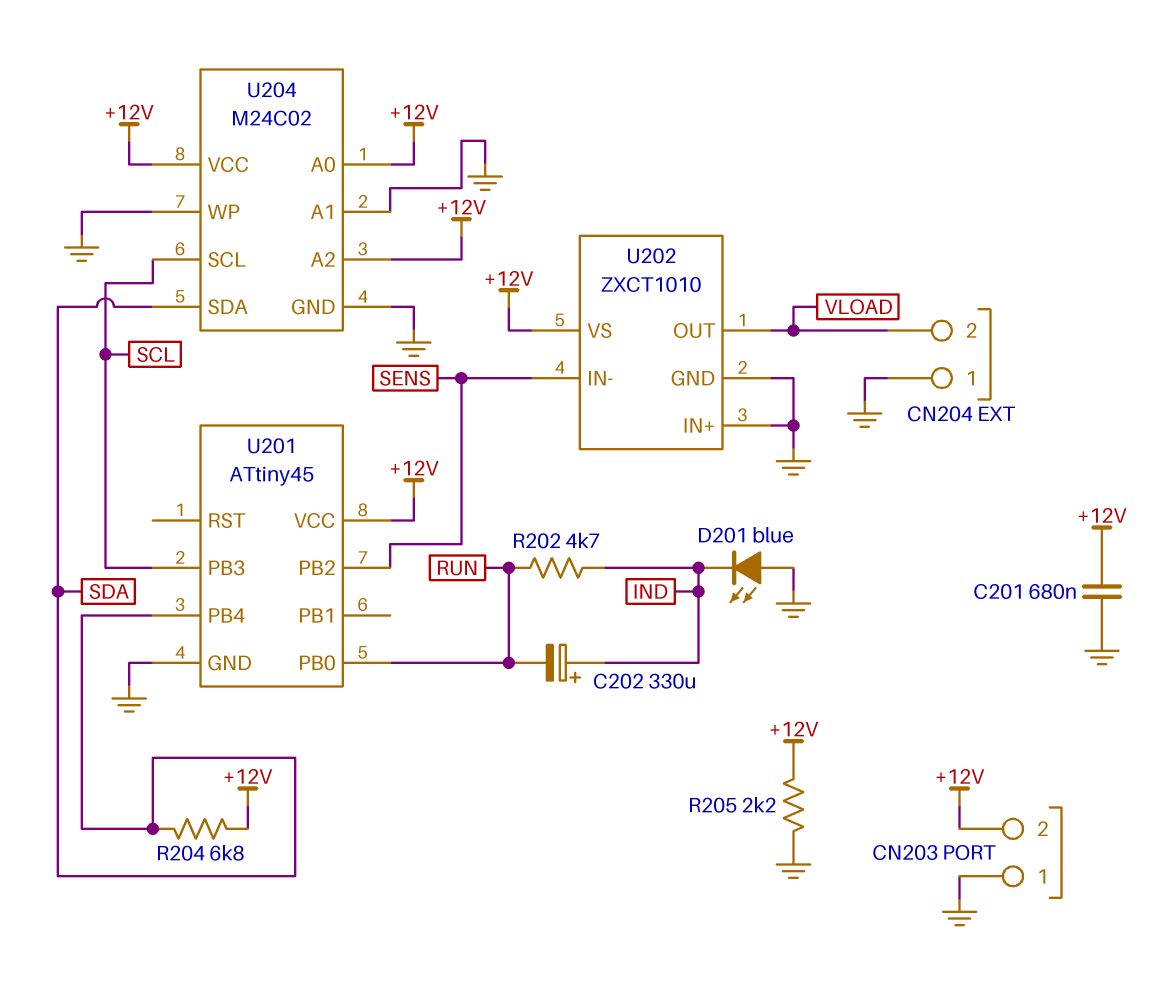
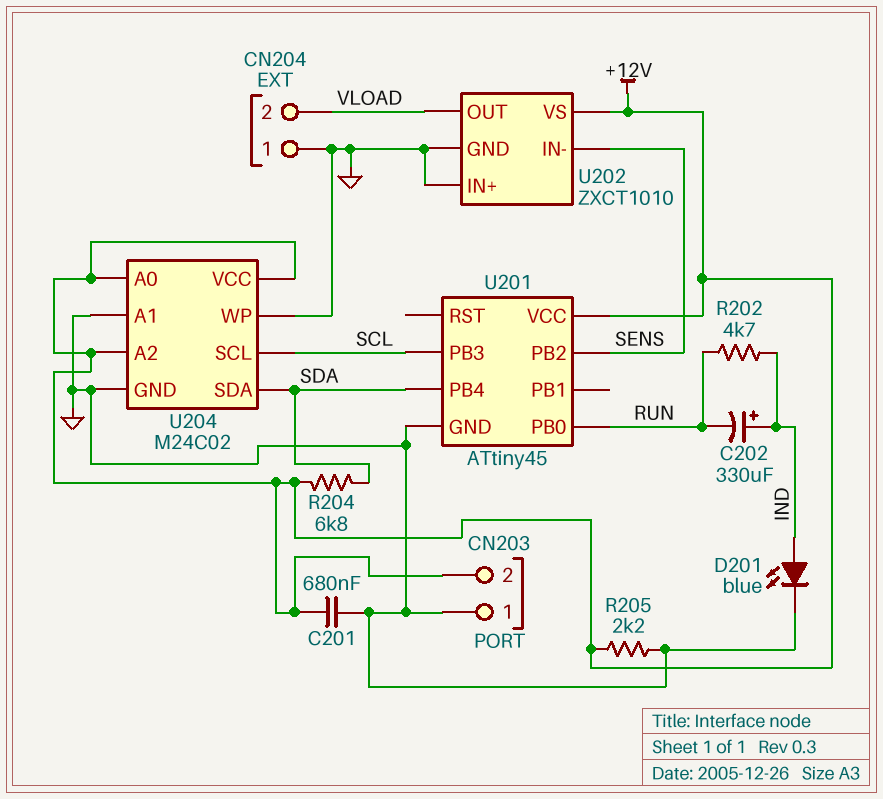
D201: LED blue (A GND, K IND) -> LED blue (A IND, K GND)

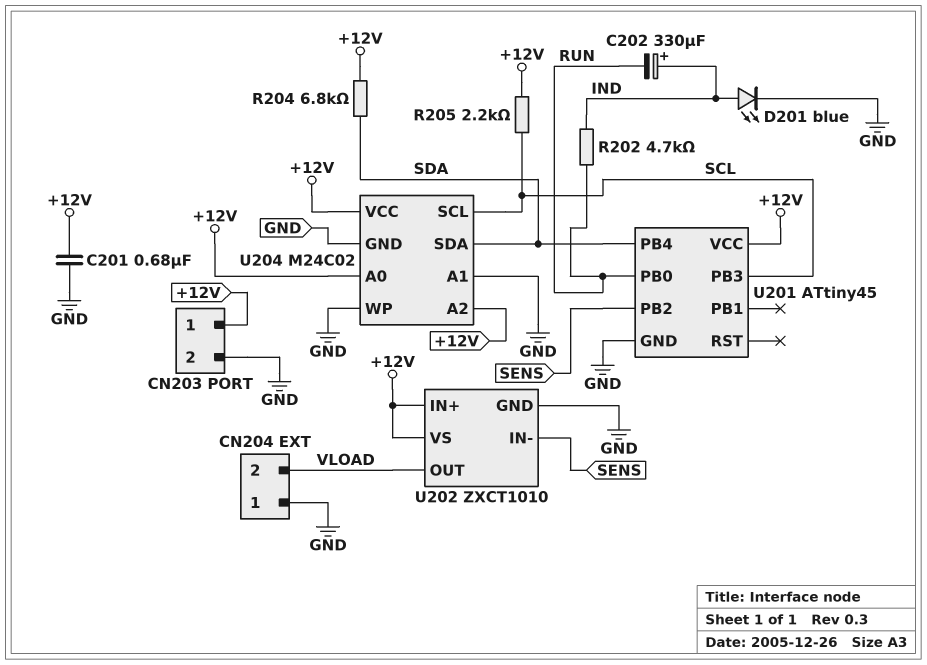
CN203 pin 1: GND -> +12V
CN203 pin 2: +12V -> GND
R205: 2.2k (+12V, GND) -> 2.2k (+12V, SCL)
U202 pin IN+: GND -> +12V

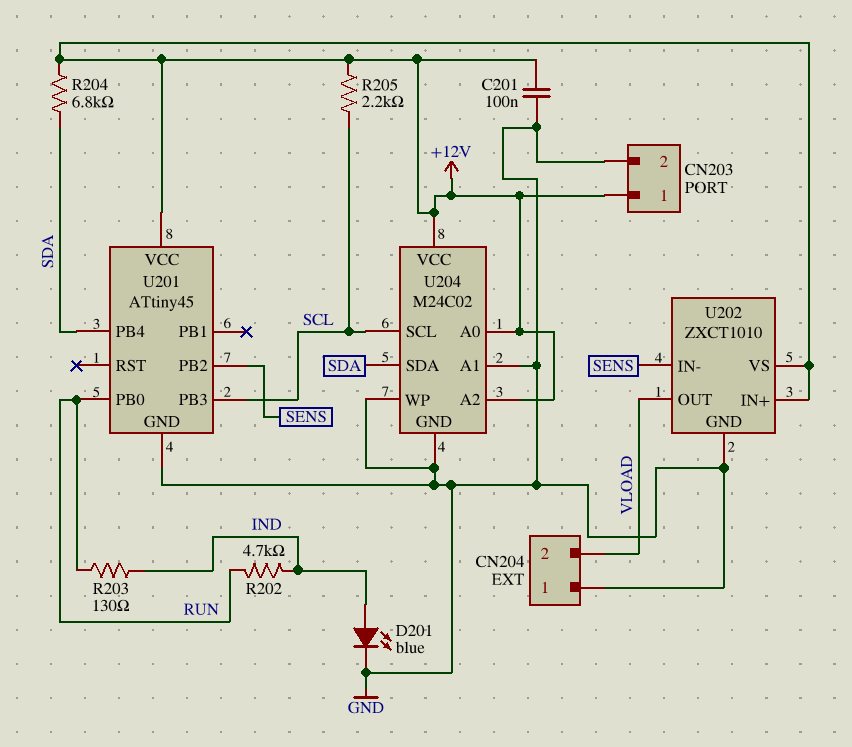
C201: 680nF (+12V, GND) -> 100nF (+12V, GND)
C202: 330uF (plus IND, minus RUN) -> none
R203: none -> 130 (IND, RUN)

